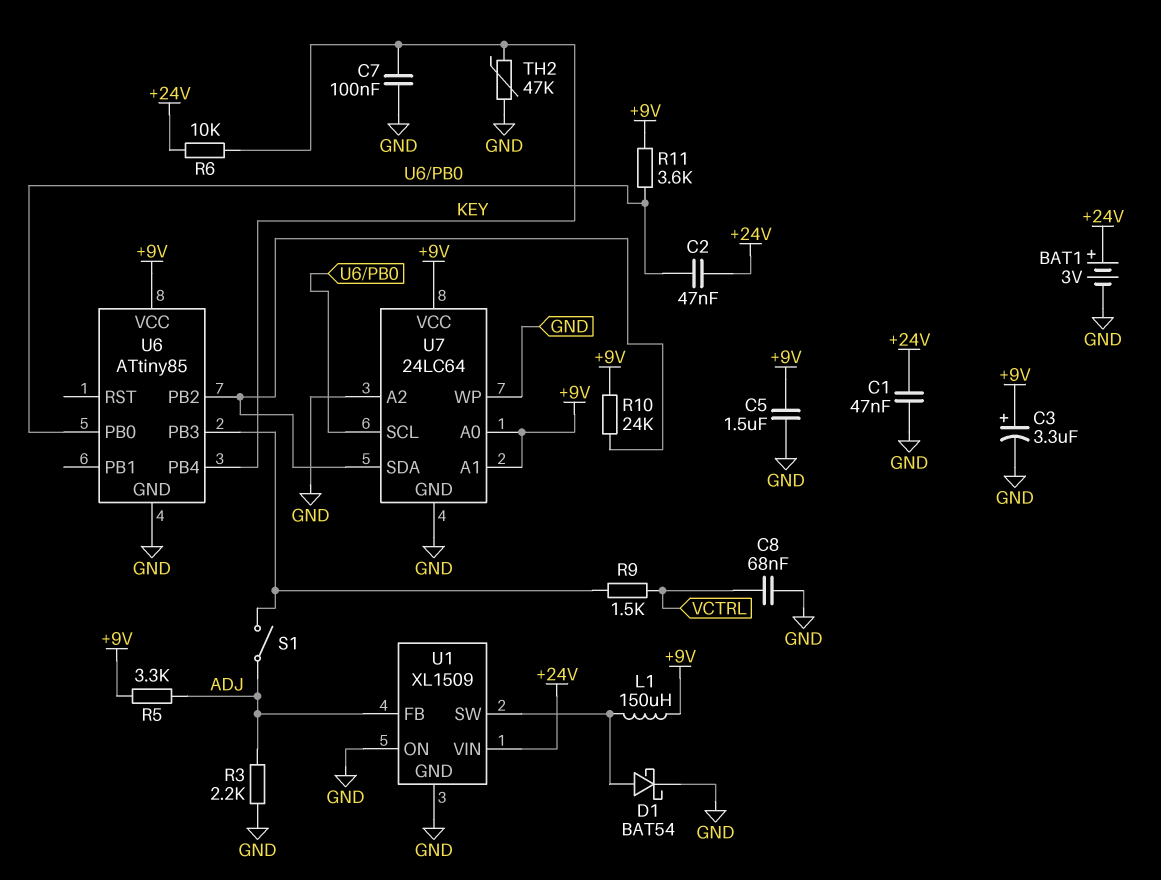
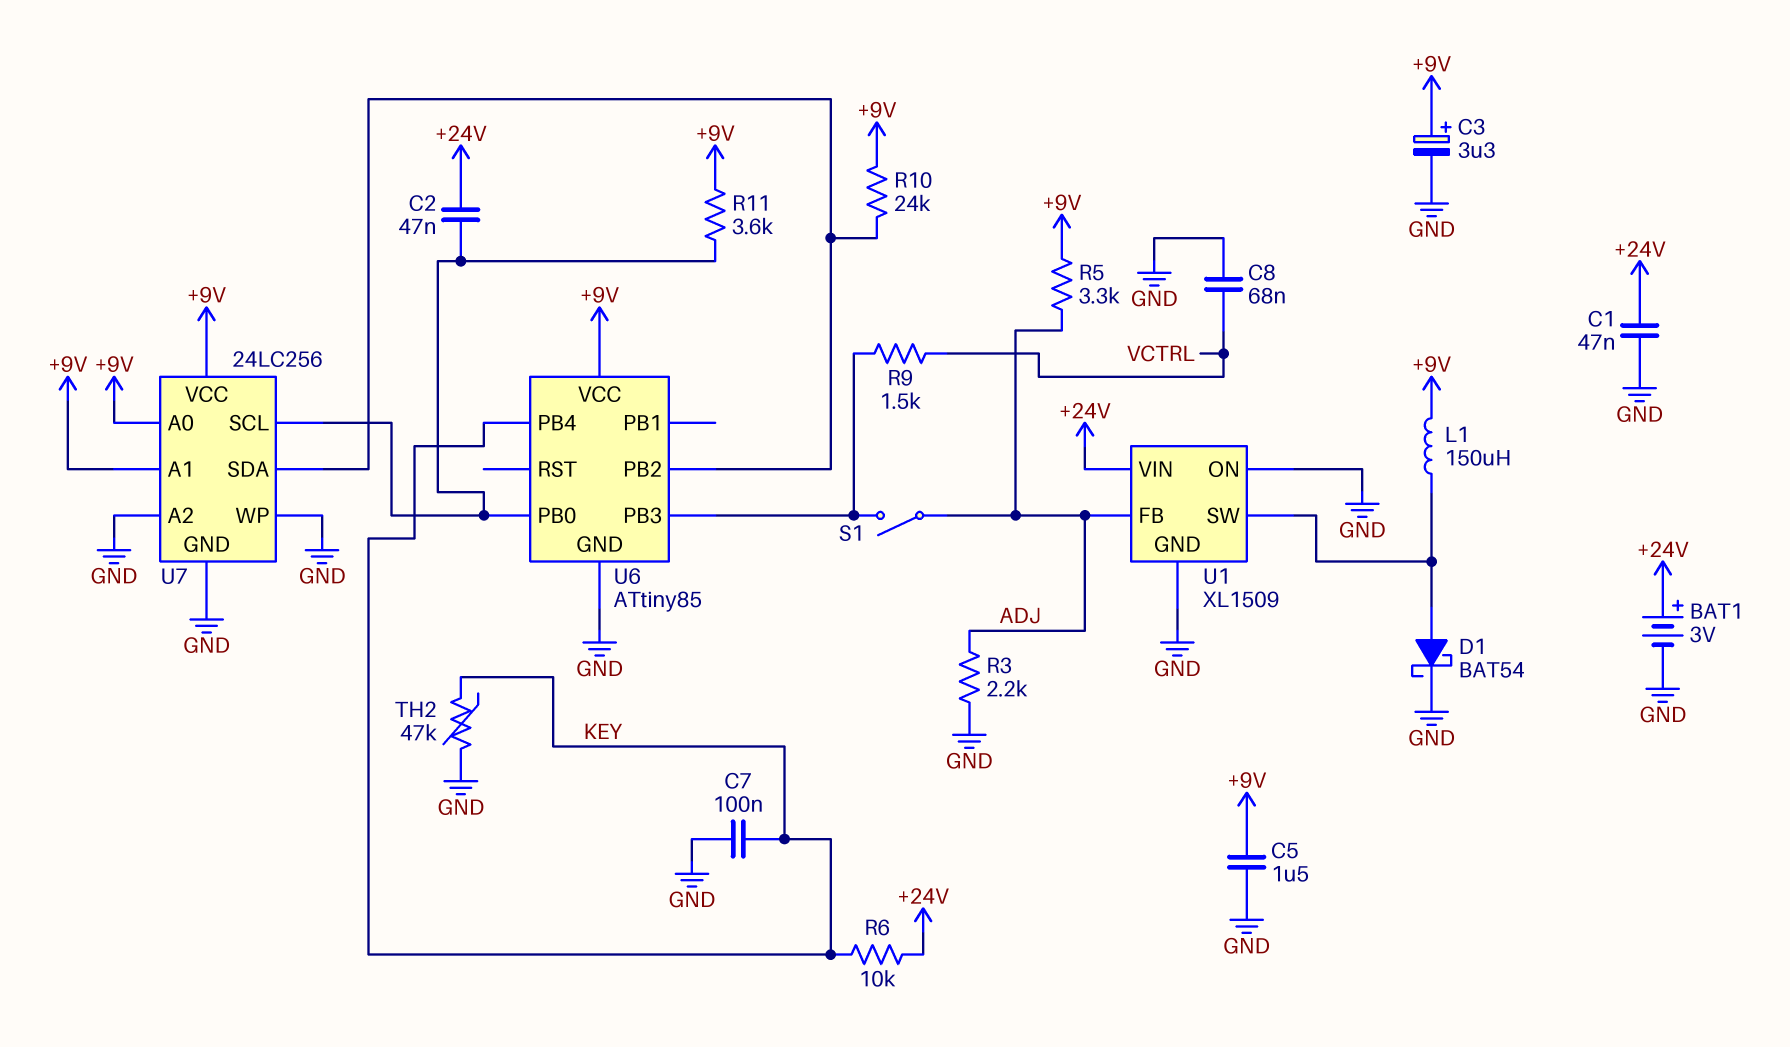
U7: 24LC64 -> 24LC256

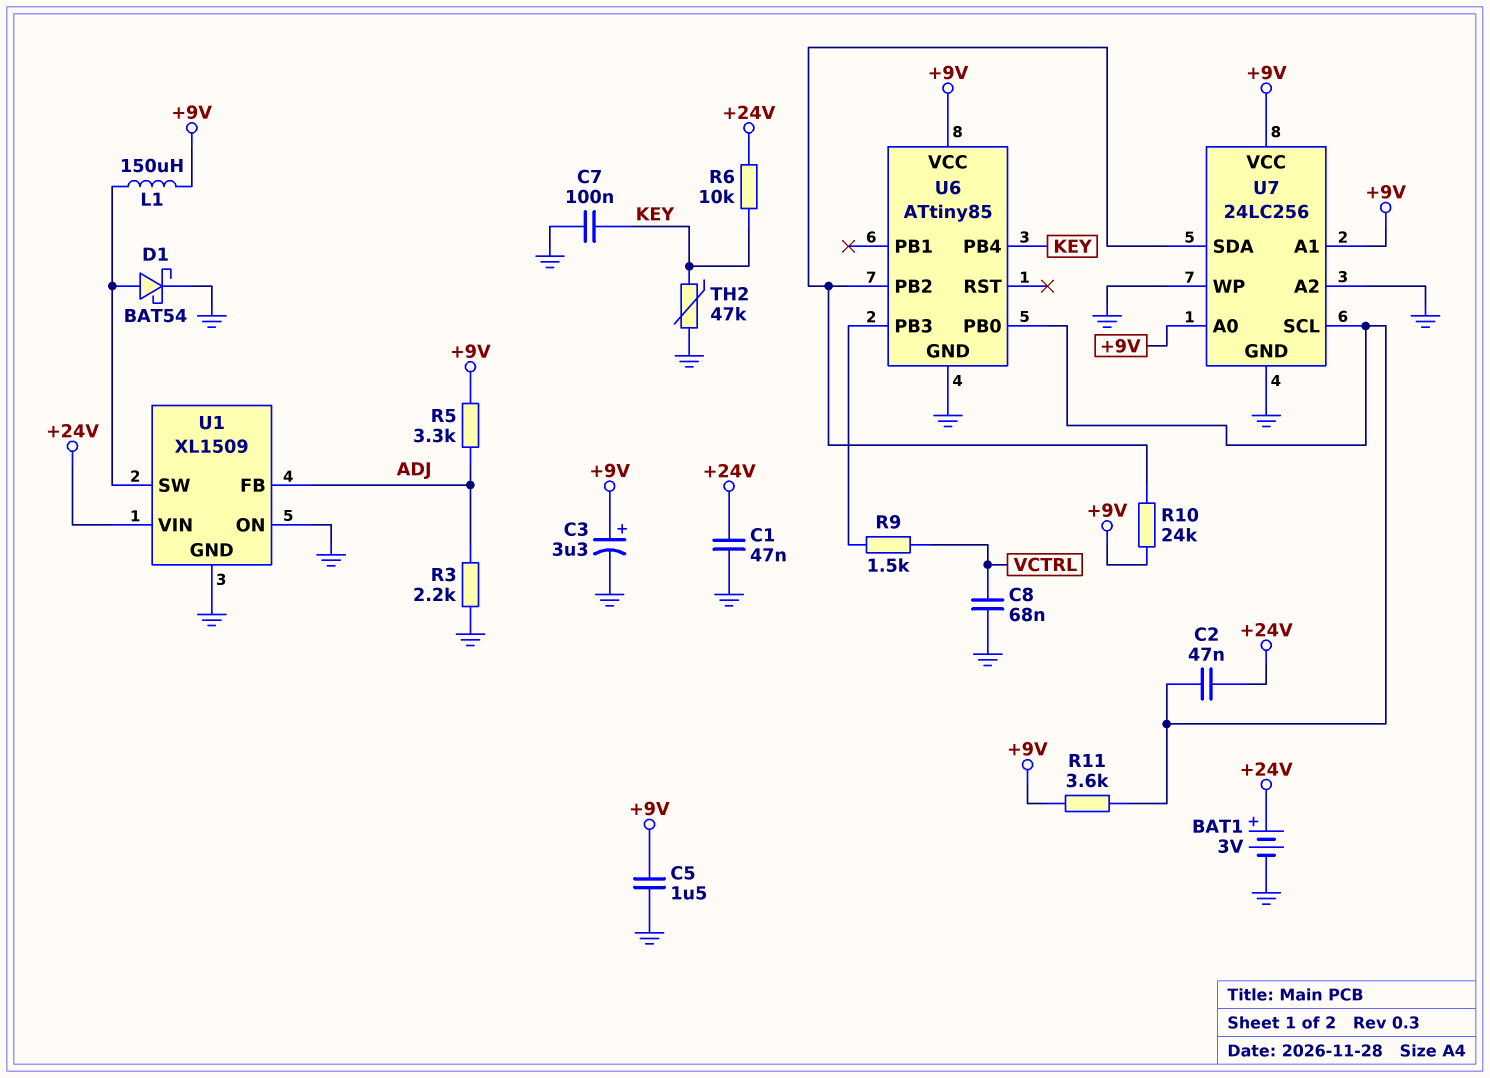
S1: switch (ADJ, U6/PB3) -> none

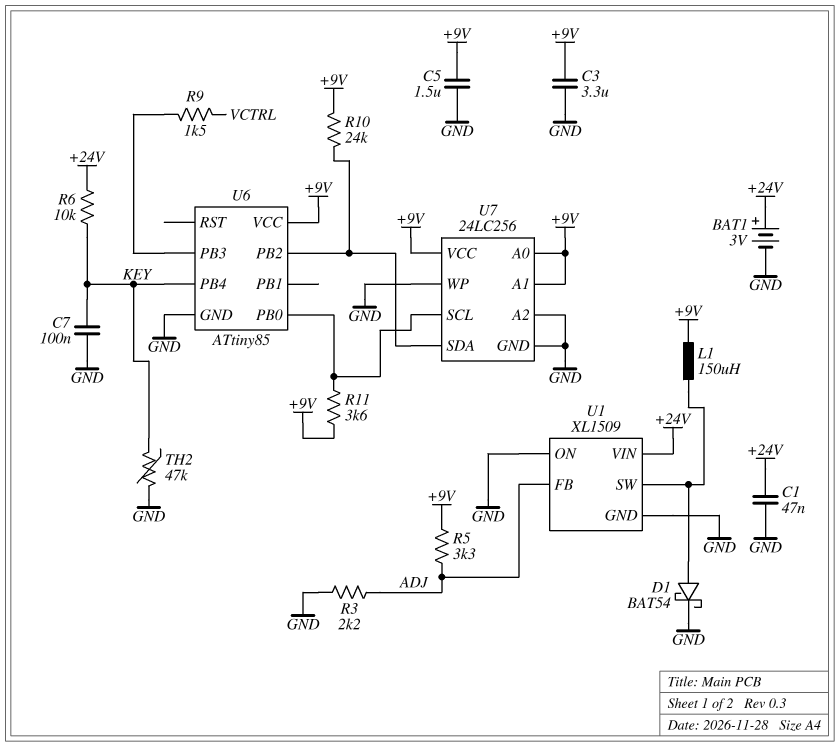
C2: 47nF (+24V, U6/PB0) -> none
C3: 3.3uF (plus +9V, minus GND) -> 3.3uF (+9V, GND)
C8: 68nF (GND, VCTRL) -> none

